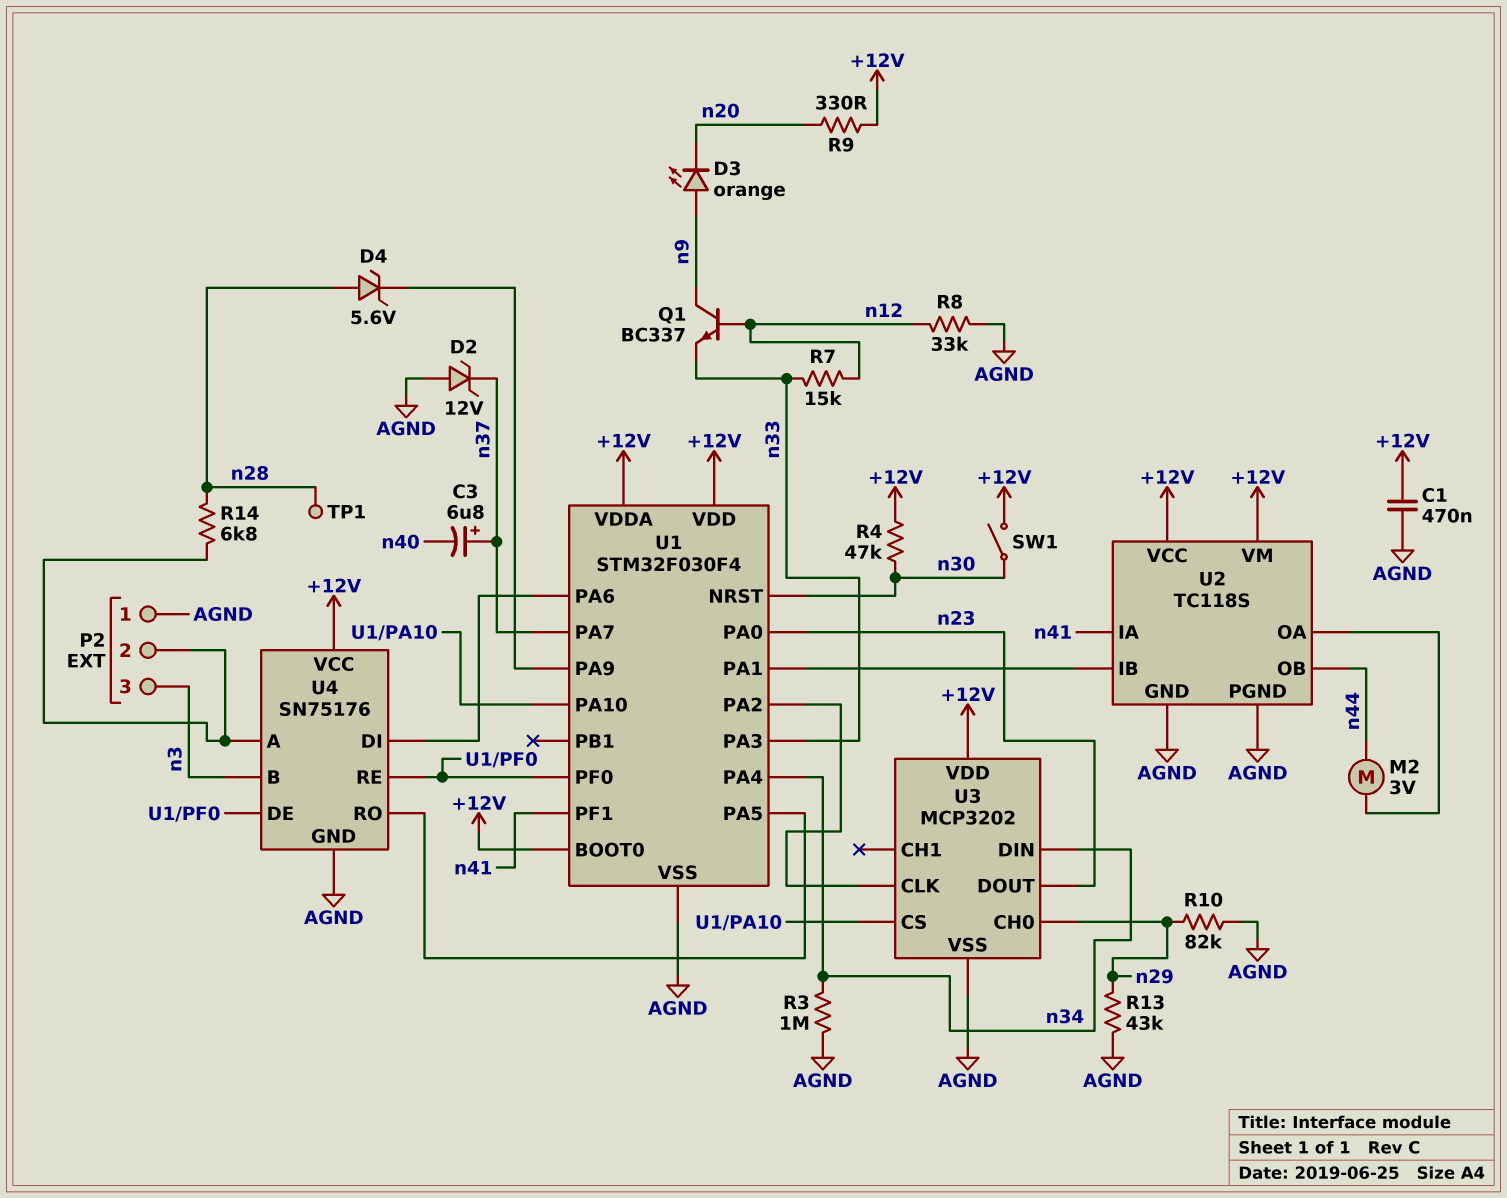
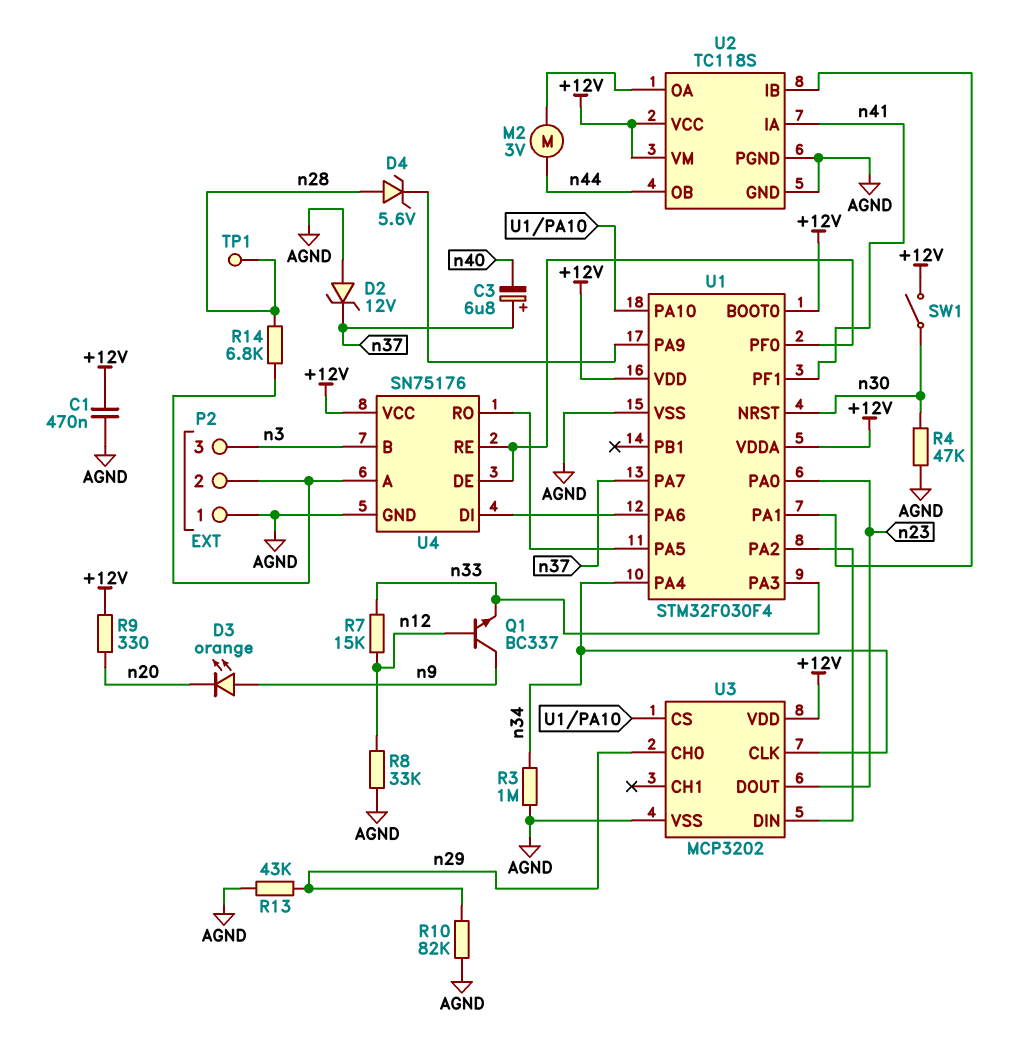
R4: 47k (+12V, n30) -> 47k (AGND, n30)
U3 pin CLK: U1/PA2 -> n34
U3 pin DIN: n34 -> U1/PA2

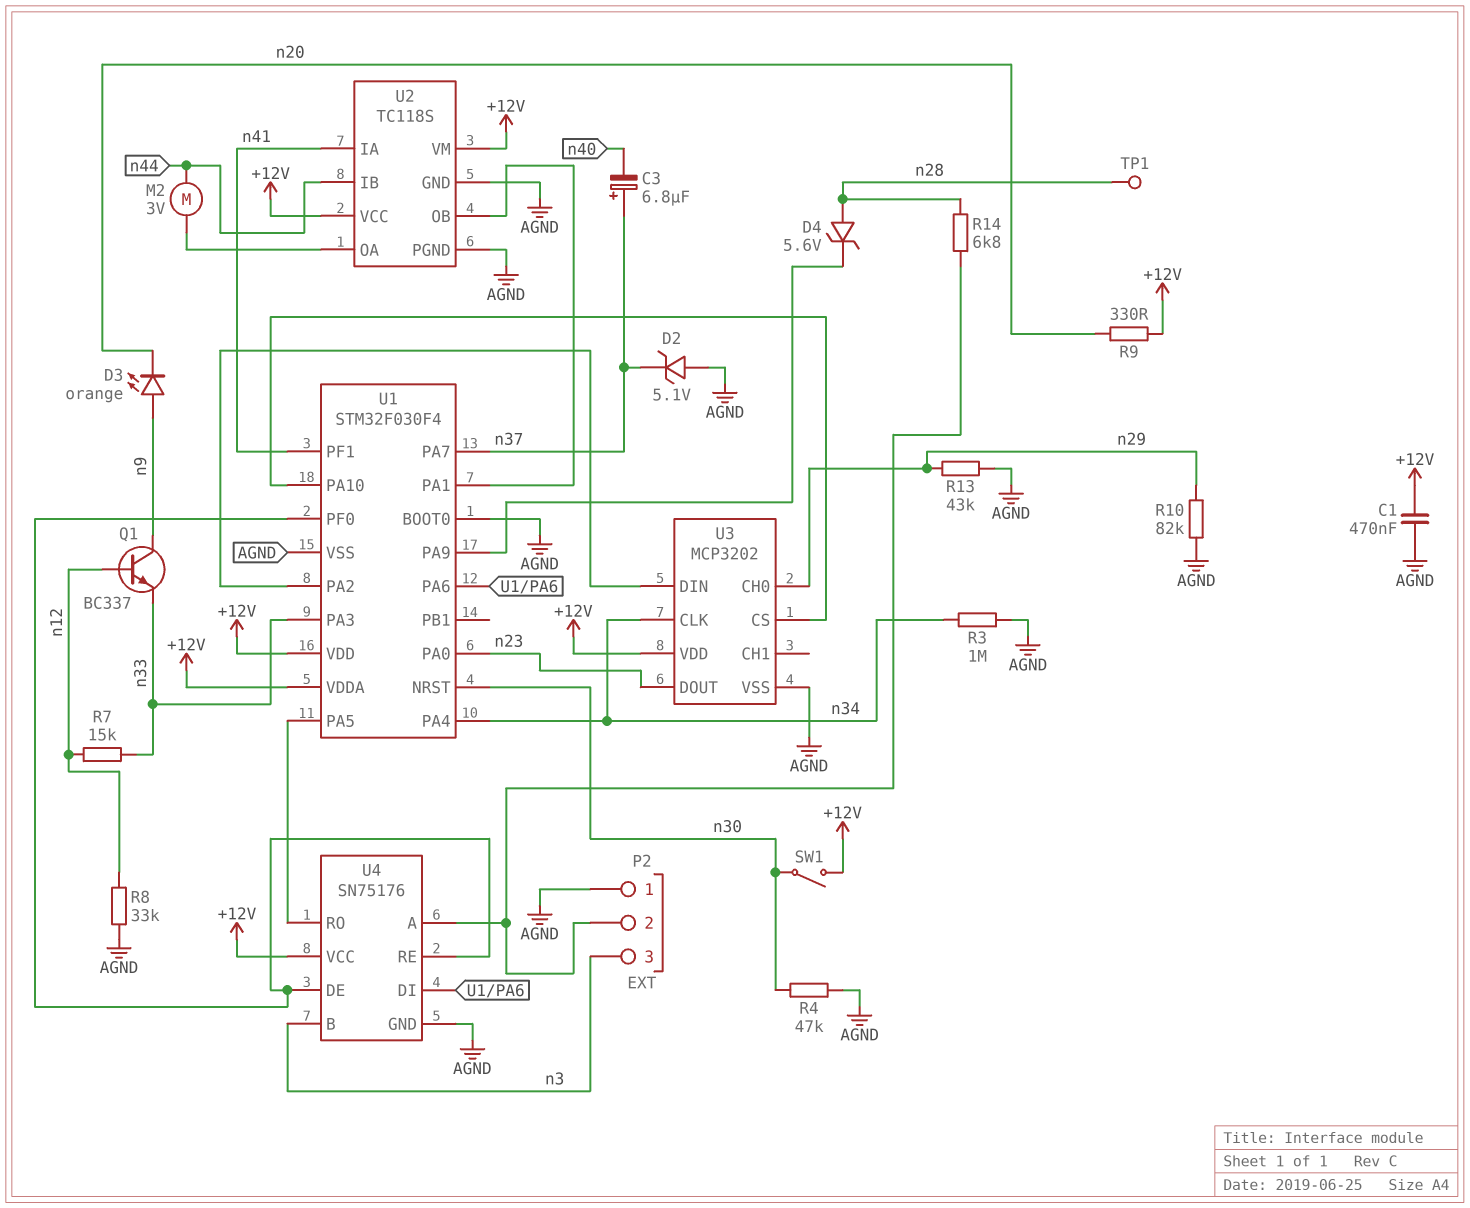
D2: zener 12V (A AGND, K n37) -> zener 5.1V (A AGND, K n37)
U1 pin BOOT0: +12V -> AGND
U2 pin IB: U1/PA1 -> n44
U2 pin OB: n44 -> U1/PA1

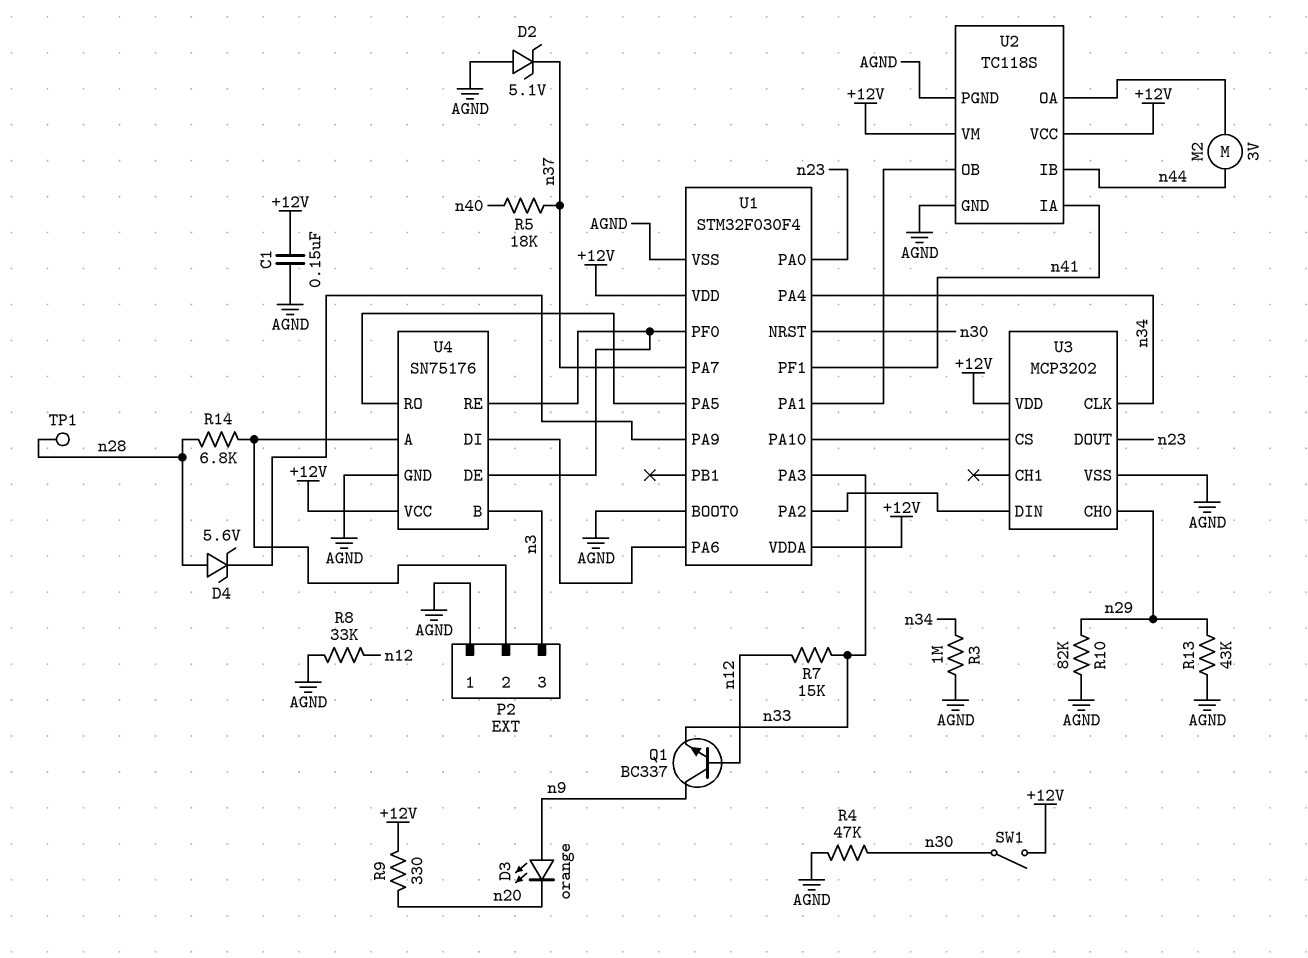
C1: 470nF (+12V, AGND) -> 150nF (+12V, AGND)
C3: 6.8uF (plus n37, minus n40) -> none
R5: none -> 18k (n37, n40)

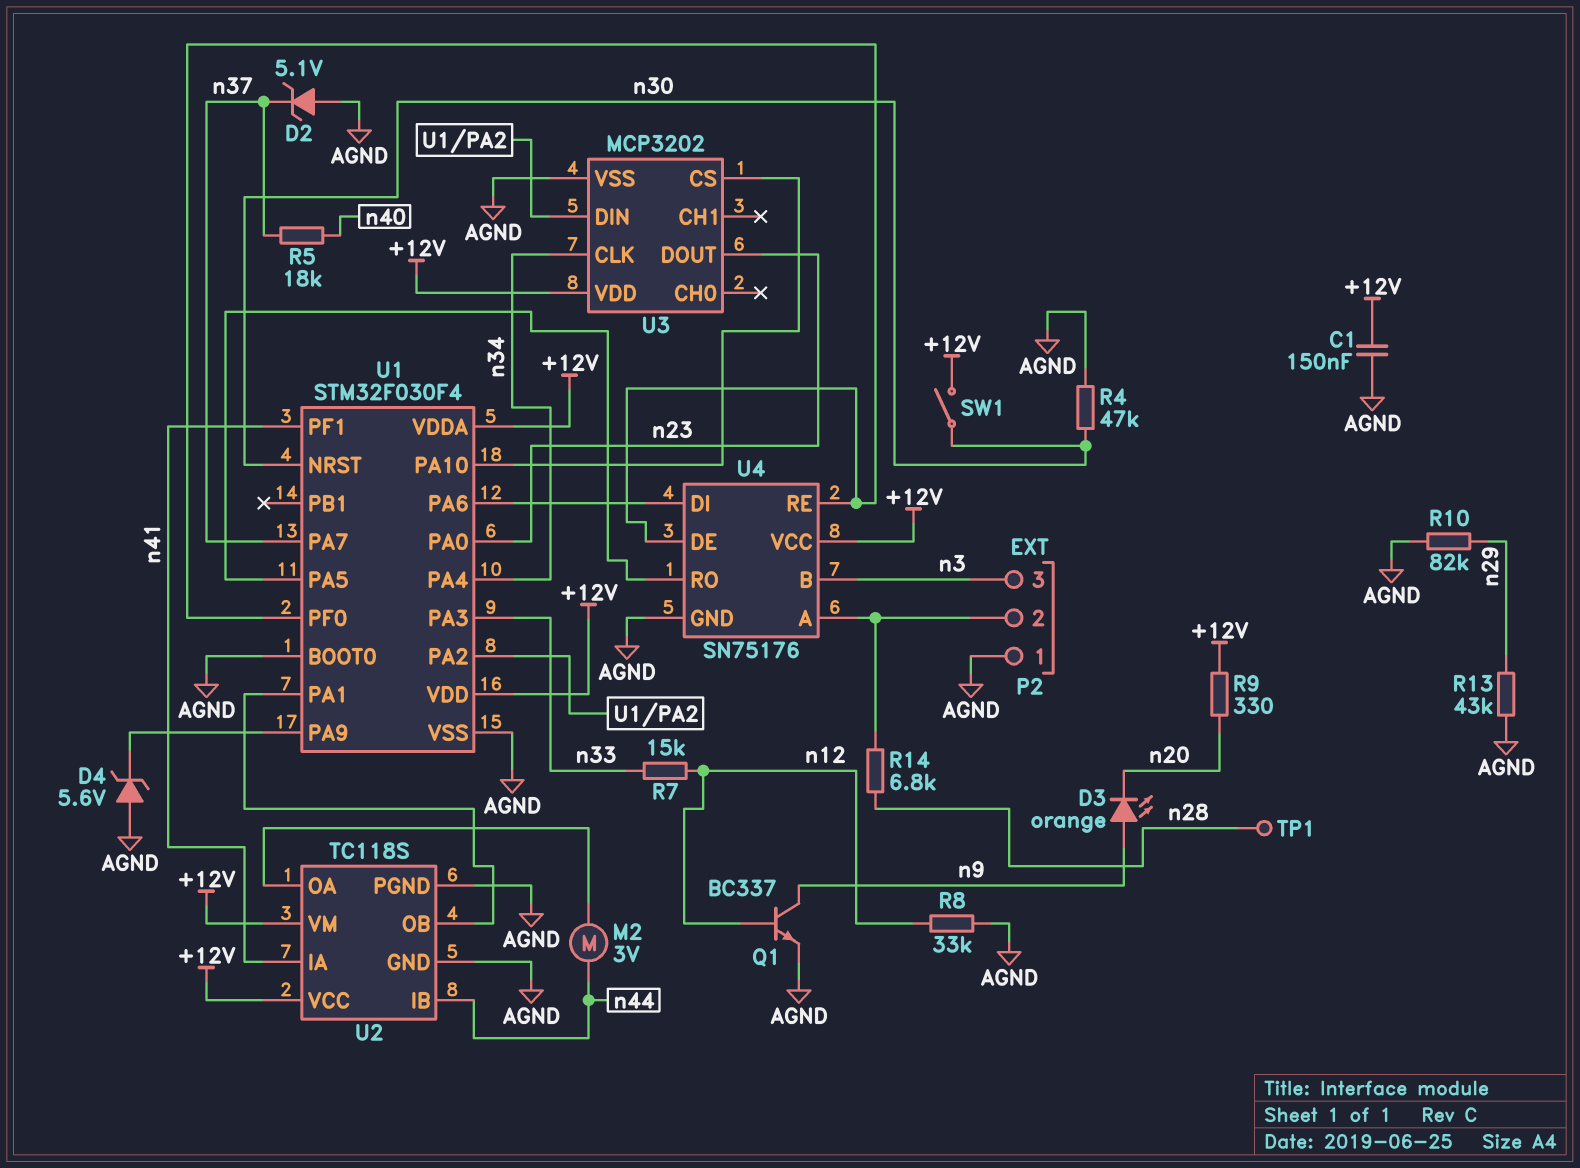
D4: zener 5.6V (A n28, K U1/PA9) -> zener 5.6V (A AGND, K U1/PA9)
Q1: NPN BC337 (B n12, C n9, E n33) -> NPN BC337 (B n12, C n9, E AGND)
R3: 1M (AGND, n34) -> none
U3 pin CH0: n29 -> none

